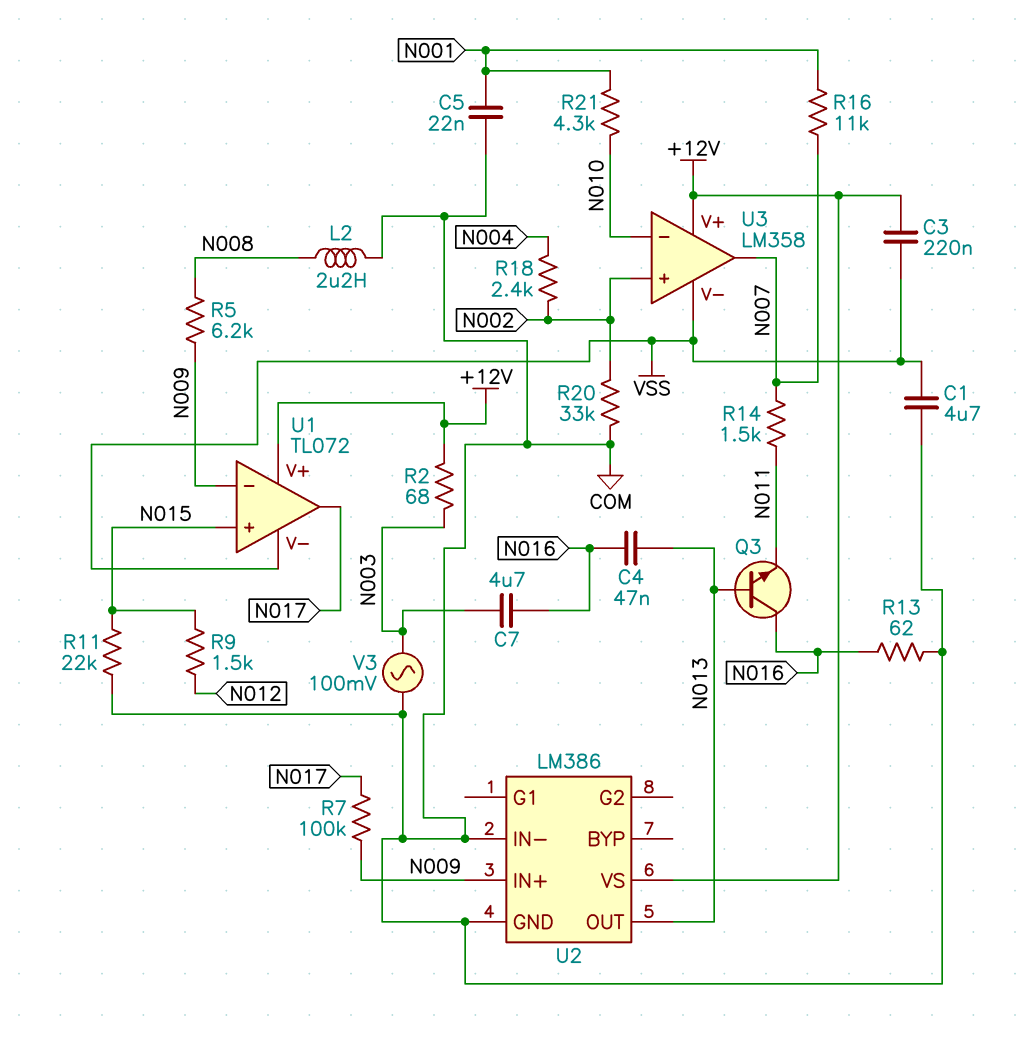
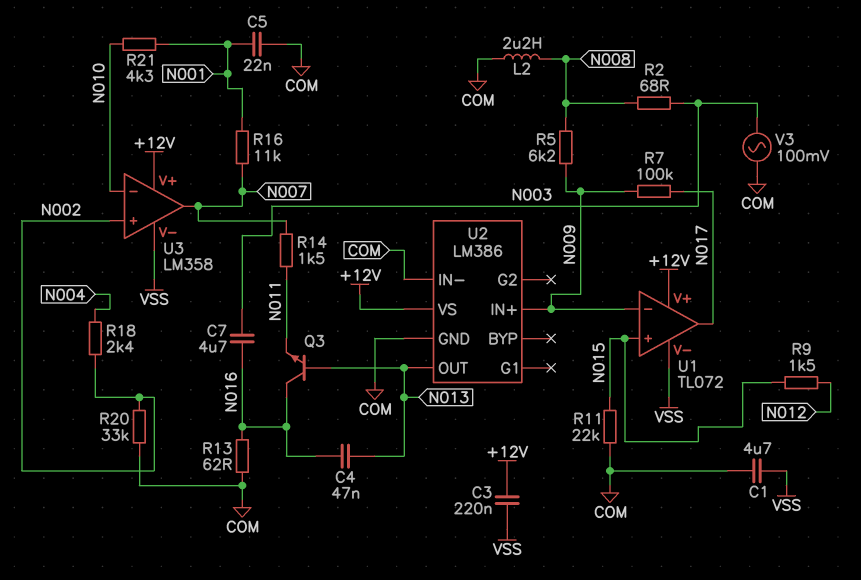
R2: 68 (+12V, N003) -> 68 (N003, N008)

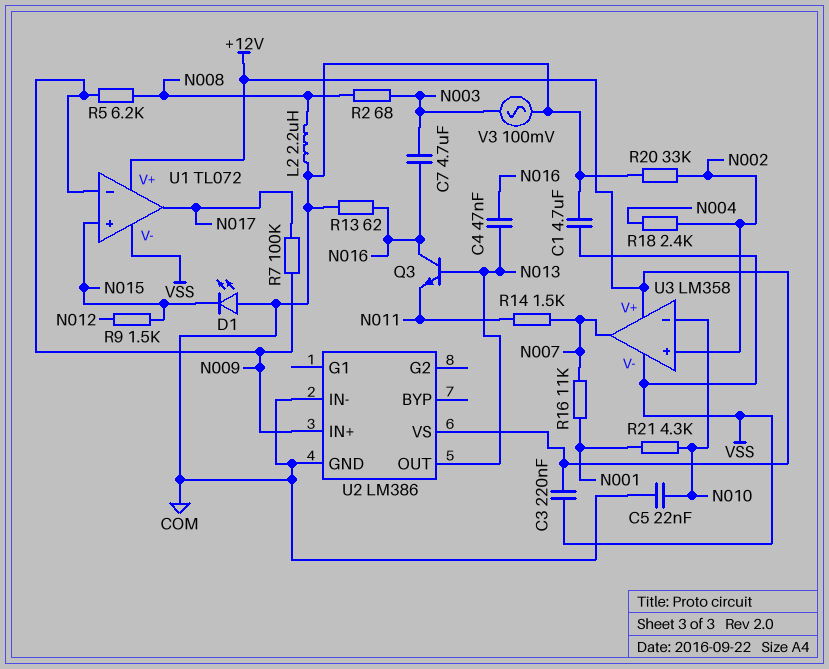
C5: 22nF (COM, N001) -> 22nF (COM, N010)
D1: none -> LED (A COM, K N015)
R11: 22k (COM, N015) -> none

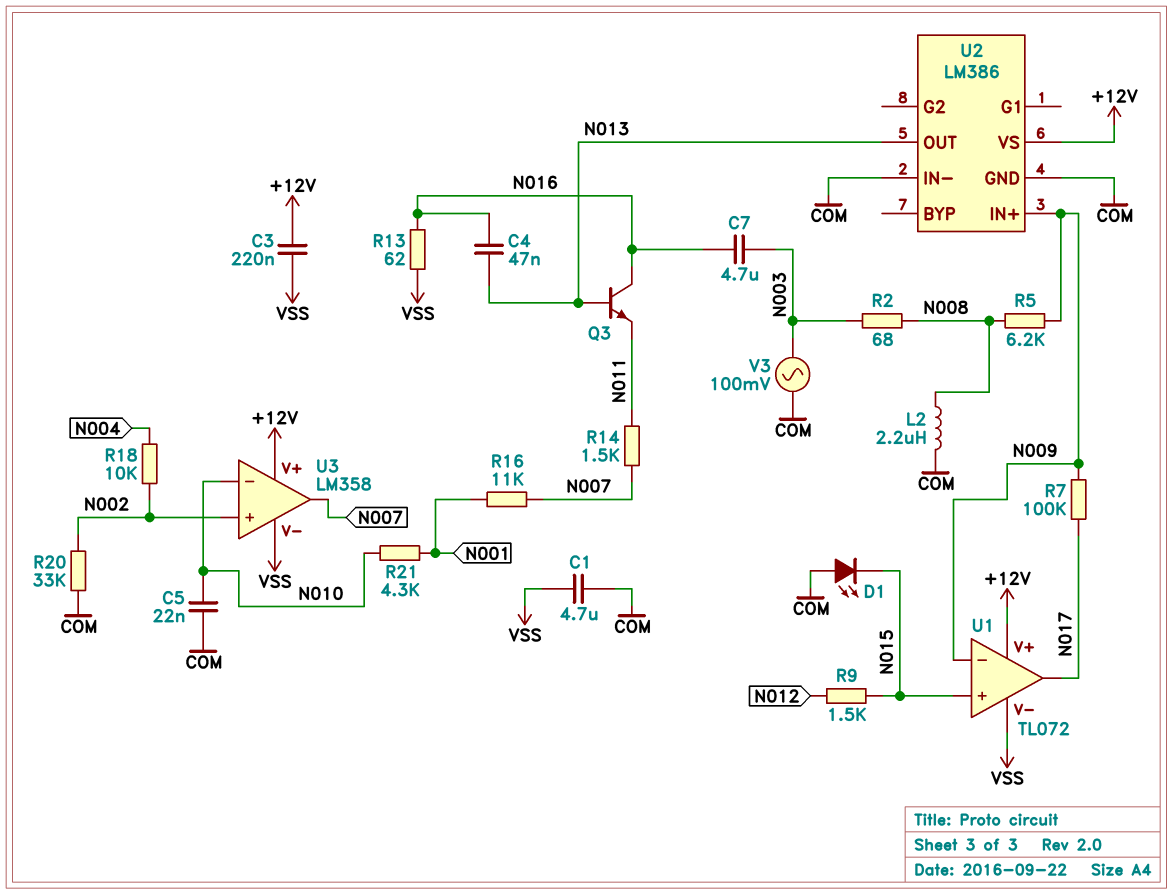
R13: 62 (COM, N016) -> 62 (N016, VSS)
R18: 2.4k (N002, N004) -> 10k (N002, N004)

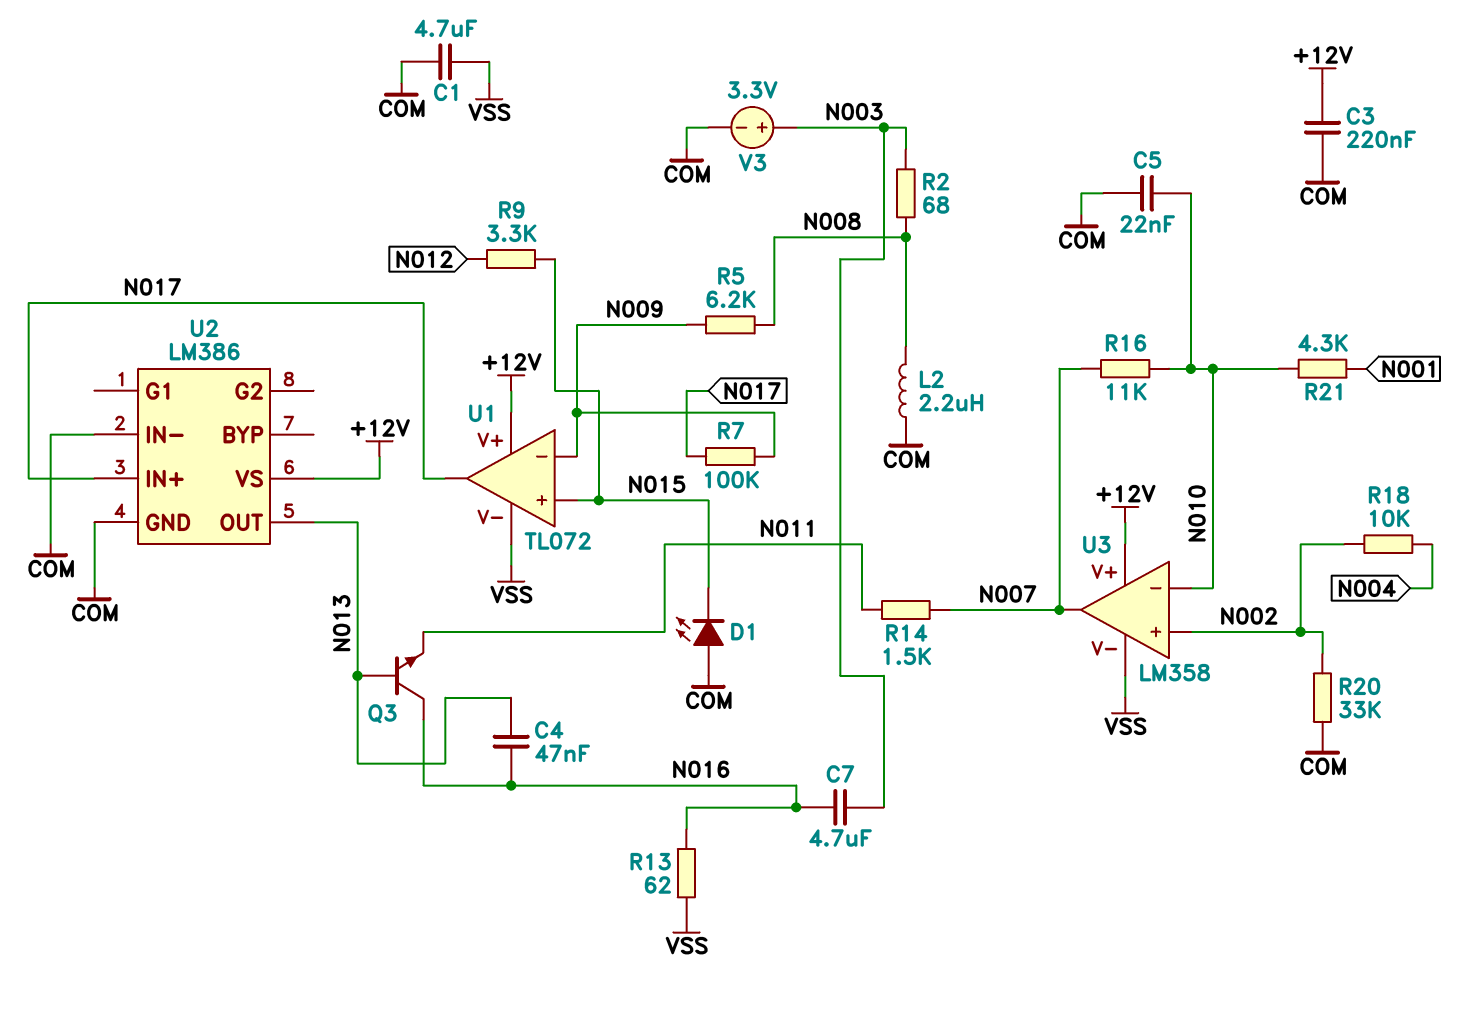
C3: 220nF (+12V, VSS) -> 220nF (+12V, COM)
R9: 1.5k (N012, N015) -> 3.3k (N012, N015)
R16: 11k (N001, N007) -> 11k (N007, N010)
U2 pin IN+: N009 -> N017
V3: AC 100mV (COM, N003) -> 3.3V (plus N003, minus COM)

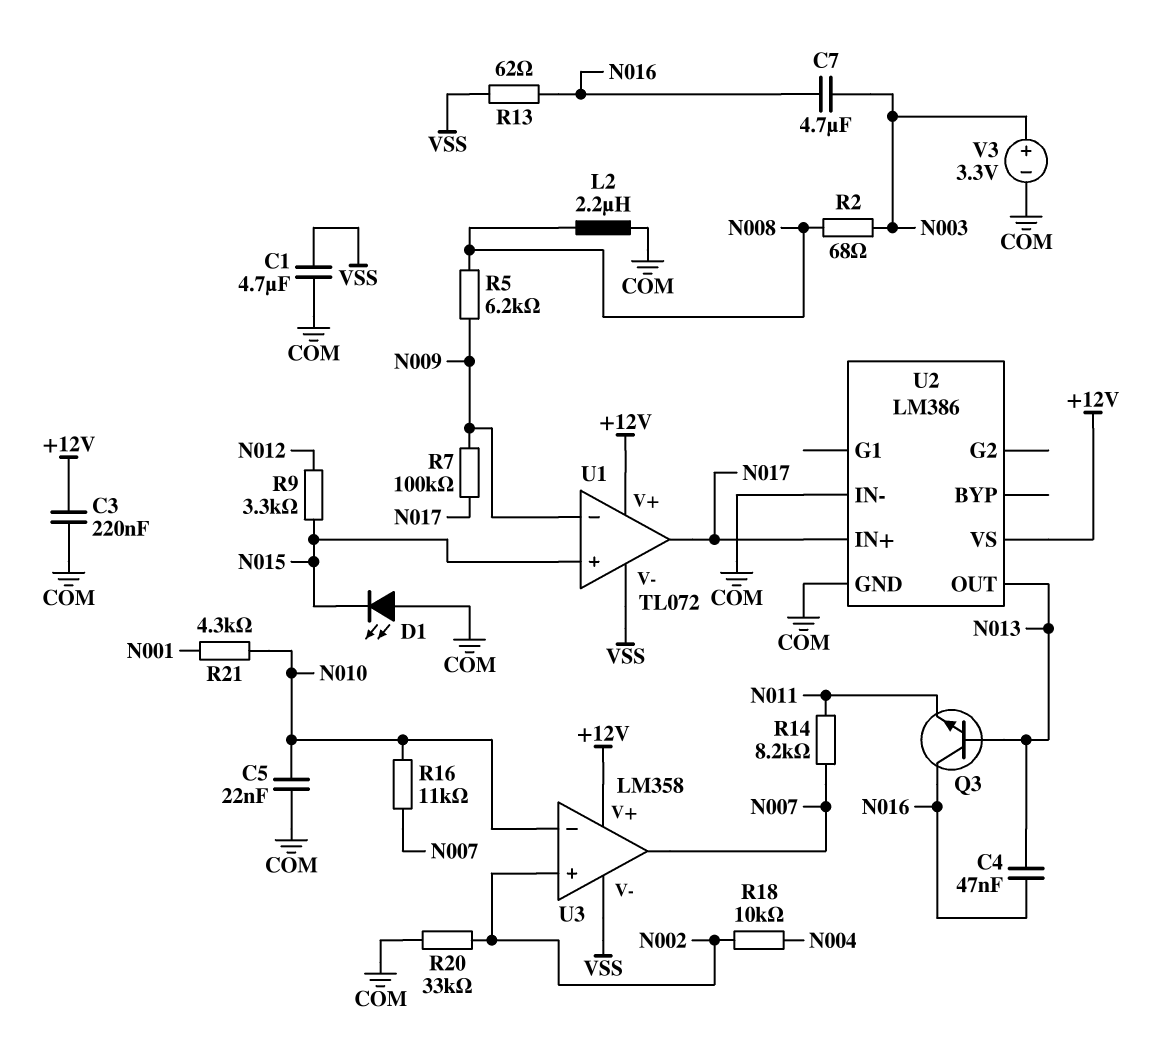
R14: 1.5k (N007, N011) -> 8.2k (N007, N011)

